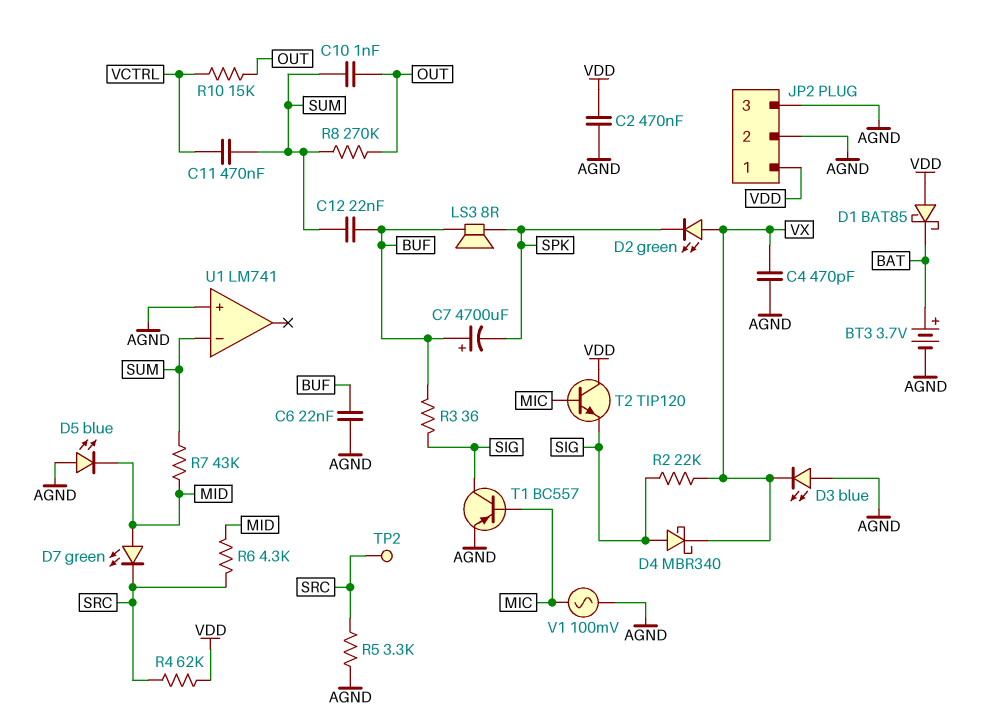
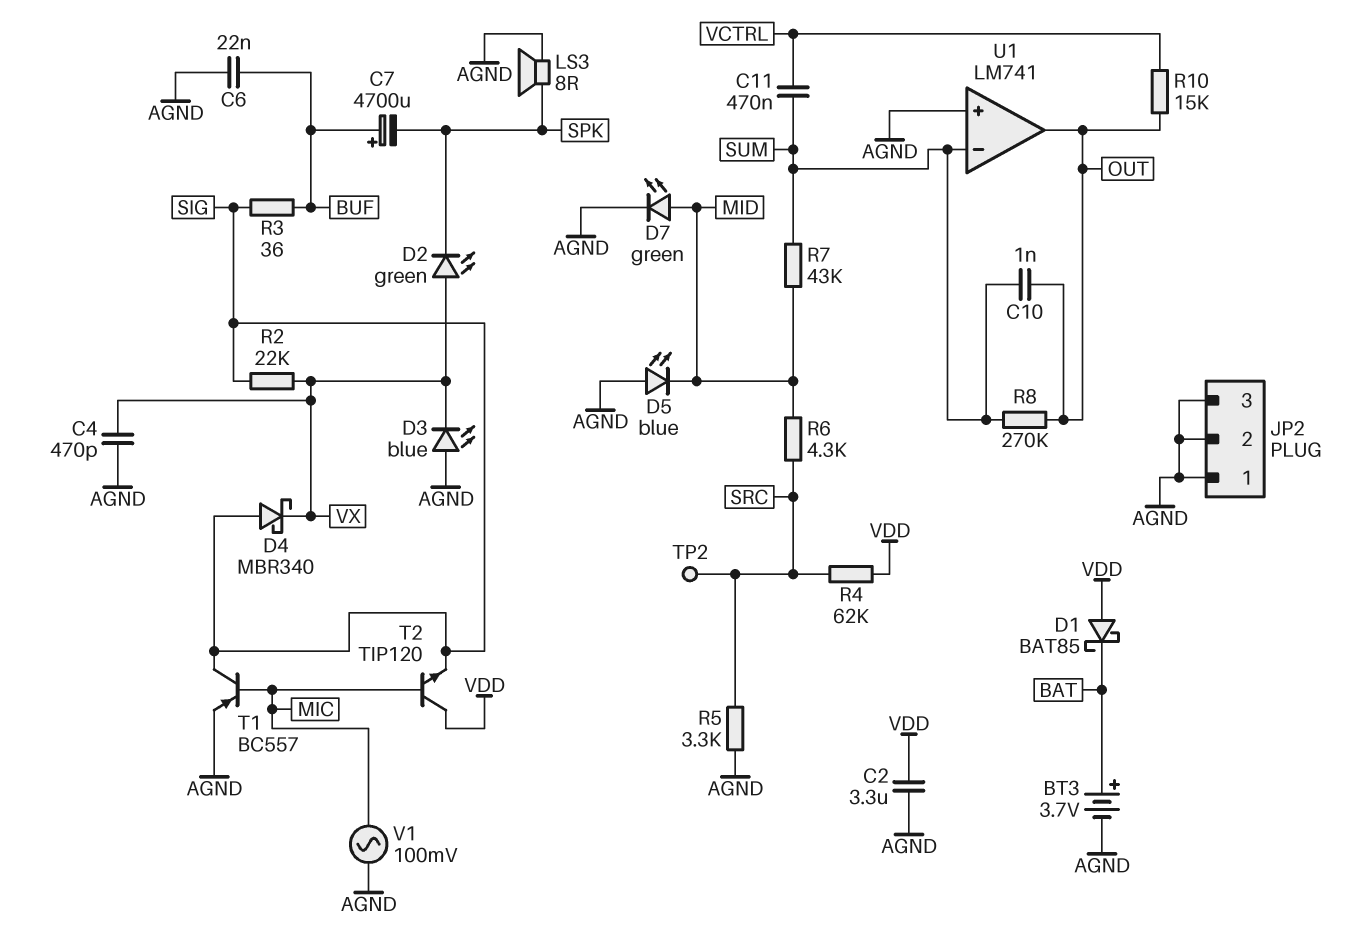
C2: 470nF (AGND, VDD) -> 3.3uF (AGND, VDD)
C12: 22nF (BUF, SUM) -> none
D7: LED green (A MID, K SRC) -> LED green (A MID, K AGND)
JP2 pin 1: VDD -> AGND
LS3: speaker 8R (BUF, SPK) -> speaker 8R (AGND, SPK)
U1 pin out: none -> OUT

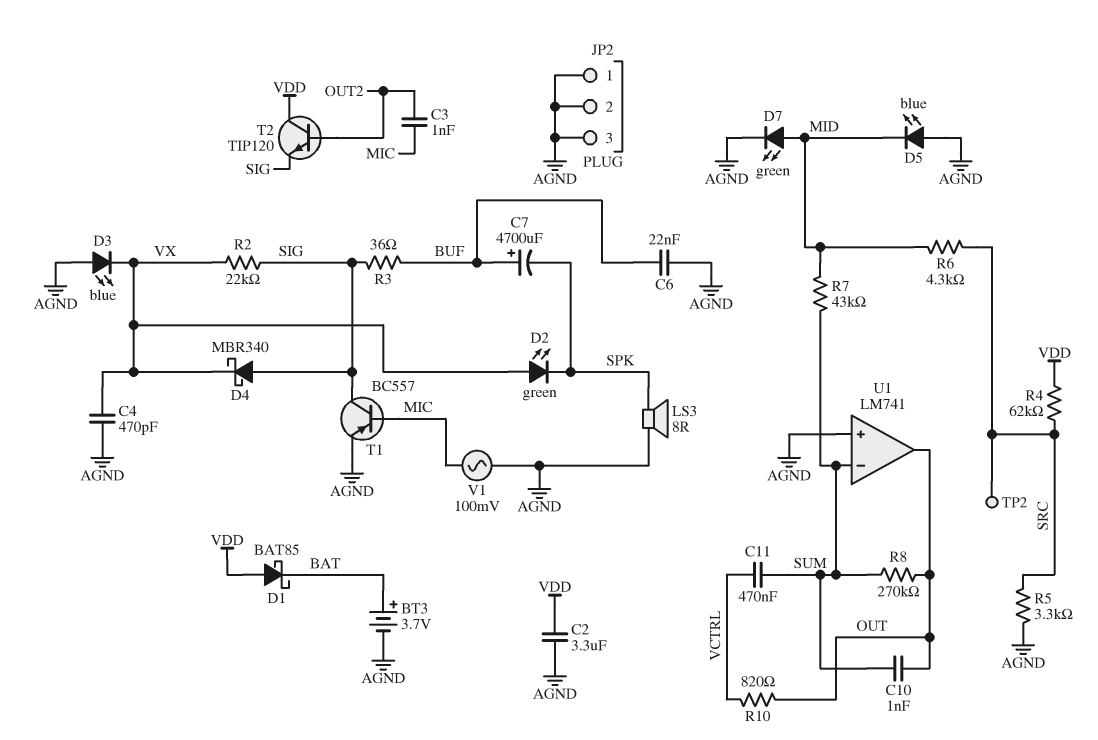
C3: none -> 1nF (MIC, OUT2)
R10: 15k (OUT, VCTRL) -> 820 (OUT, VCTRL)
T2: NPN TIP120 (B MIC, C VDD, E SIG) -> NPN TIP120 (B OUT2, C VDD, E SIG)

